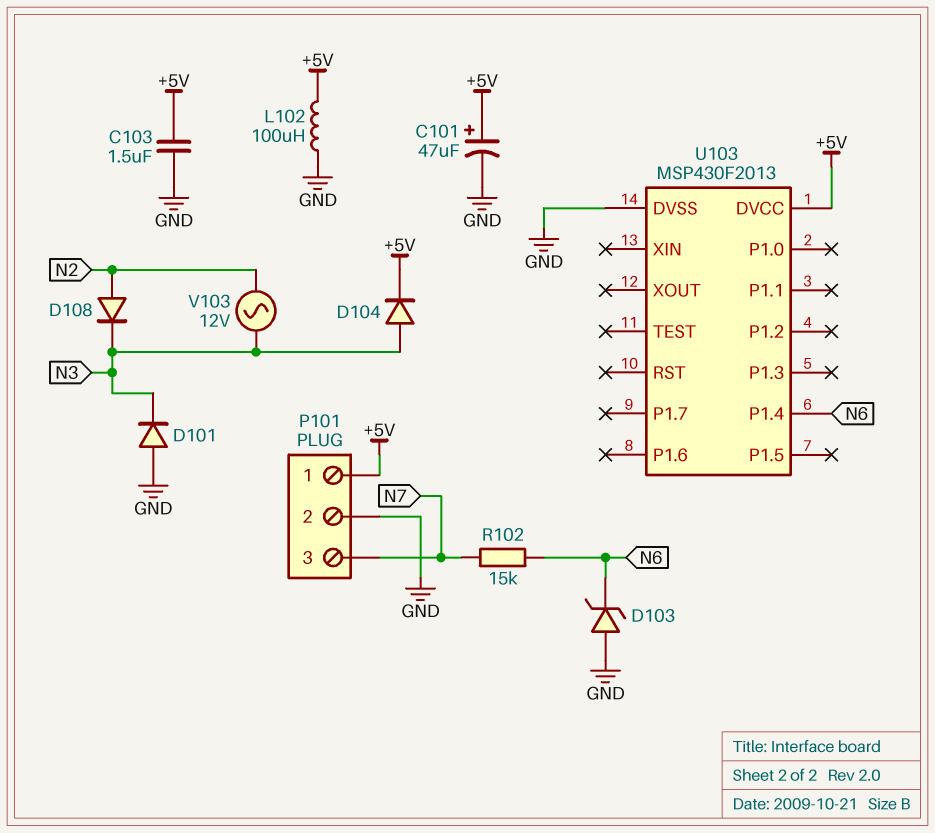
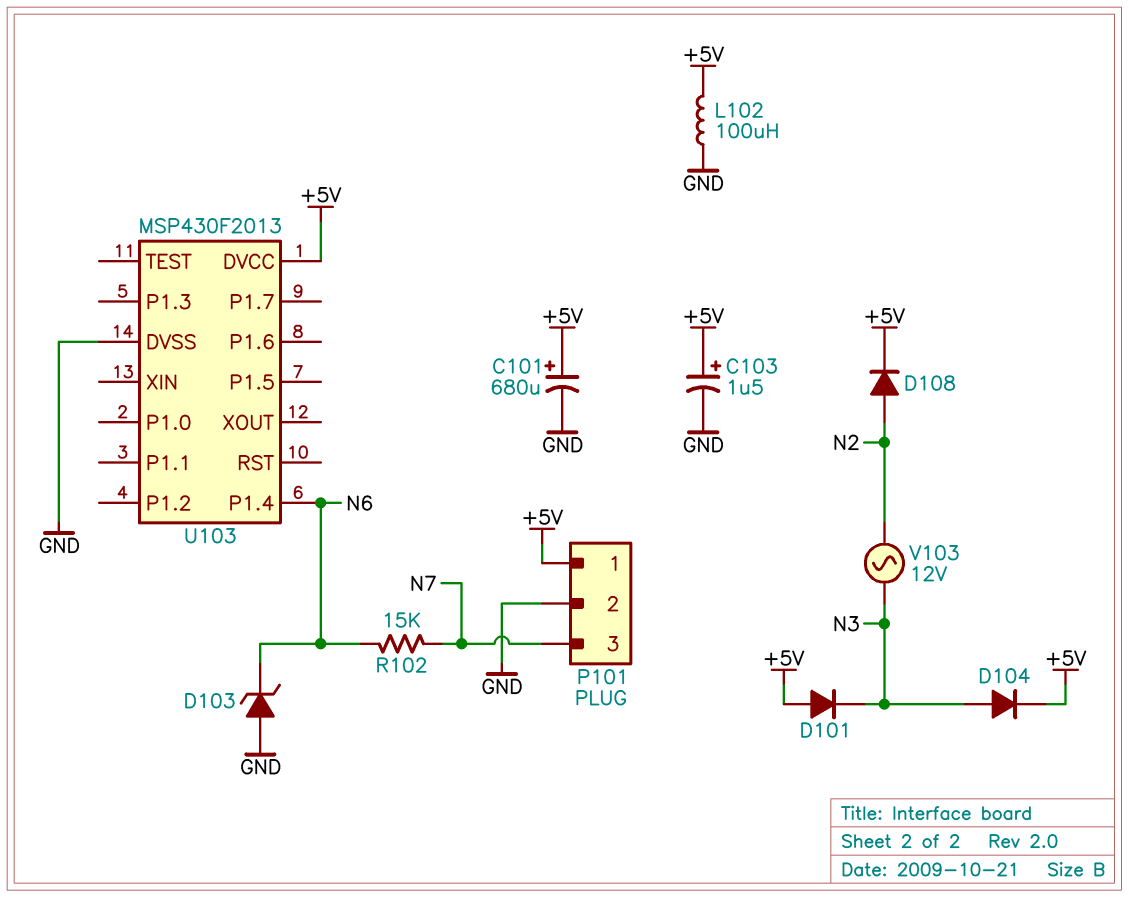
C101: 47uF (plus +5V, minus GND) -> 680uF (plus +5V, minus GND)
C103: 1.5uF (+5V, GND) -> 1.5uF (plus +5V, minus GND)
D101: diode (A GND, K N3) -> diode (A +5V, K N3)
D108: diode (A N2, K N3) -> diode (A N2, K +5V)

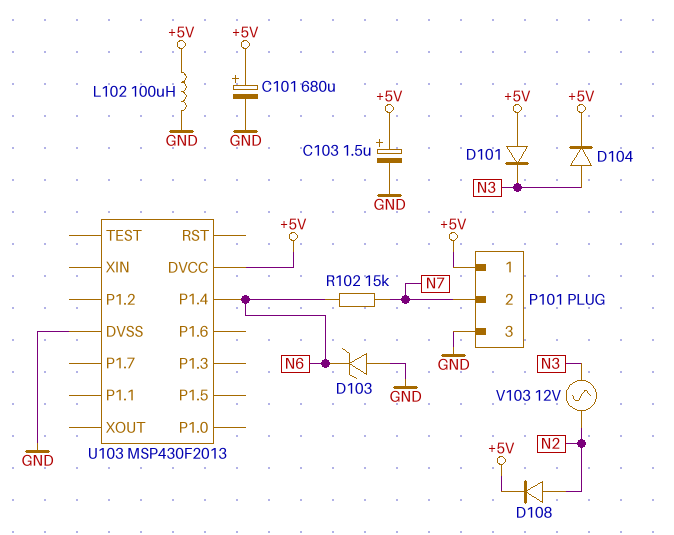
P101 pin 2: GND -> N7
P101 pin 3: N7 -> GND

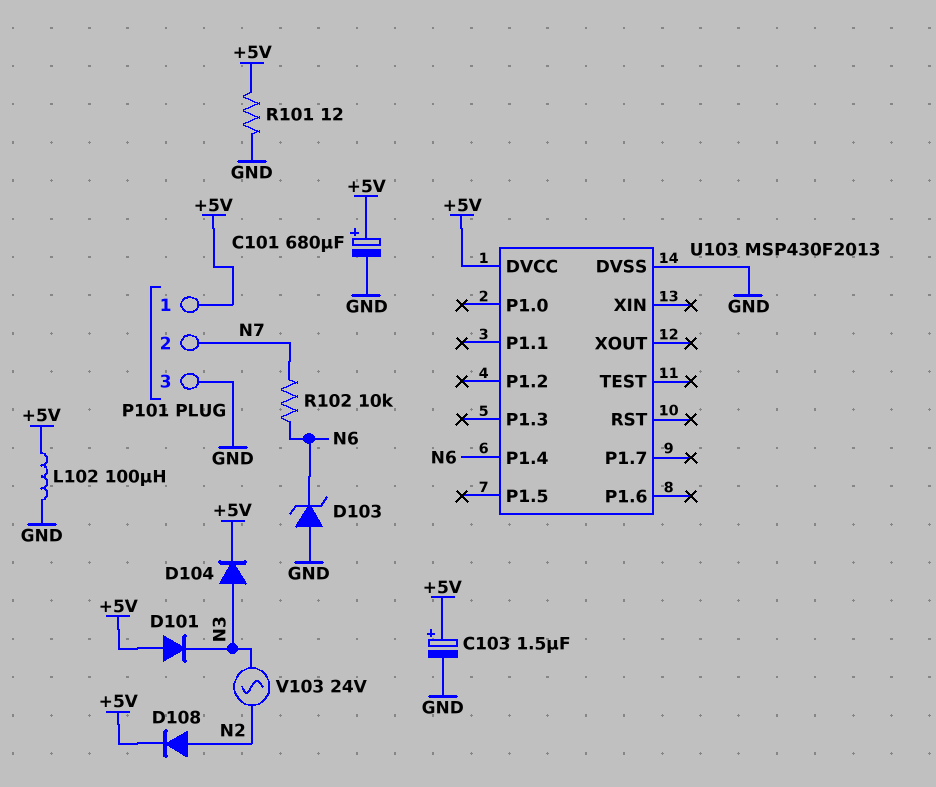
R101: none -> 12 (+5V, GND)
R102: 15k (N6, N7) -> 10k (N6, N7)
V103: AC 12V (N2, N3) -> AC 24V (N2, N3)

